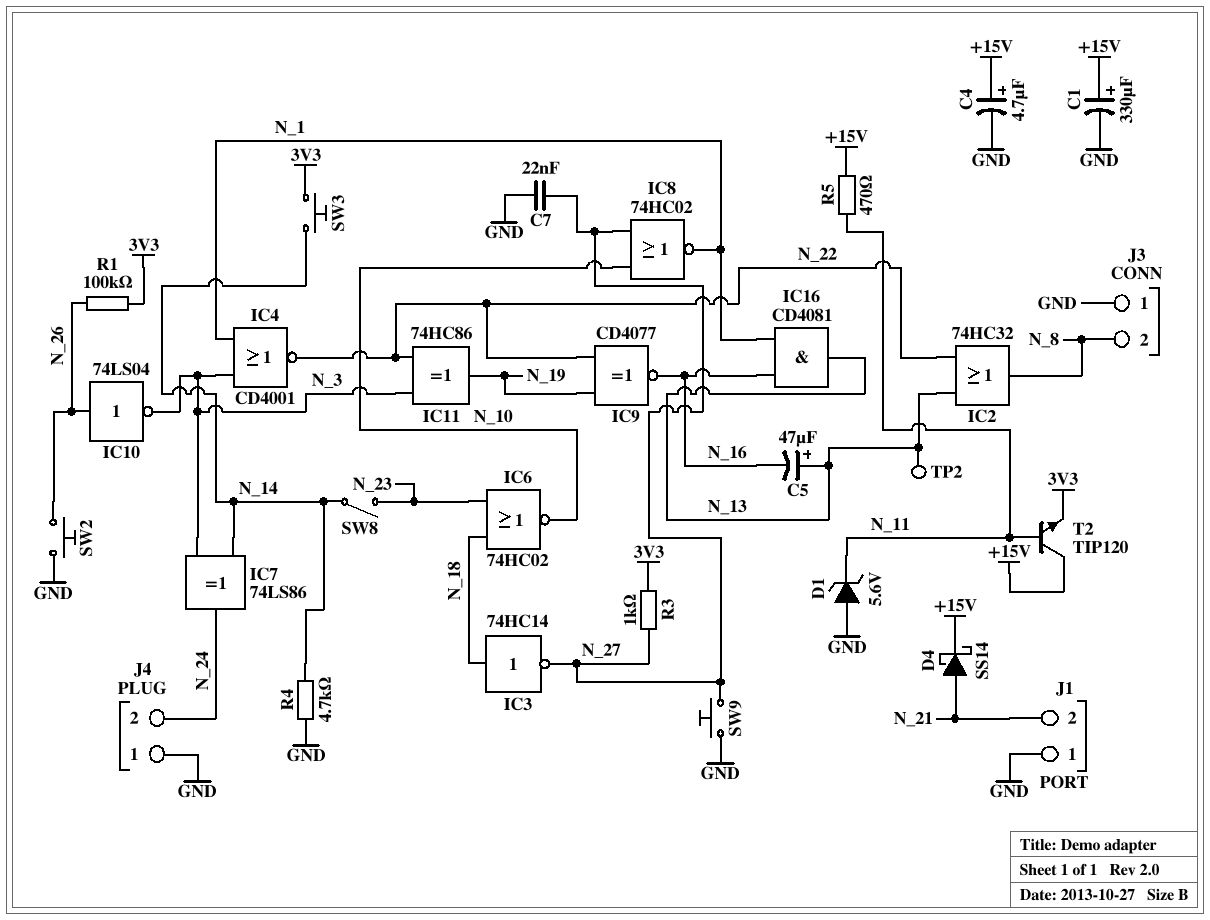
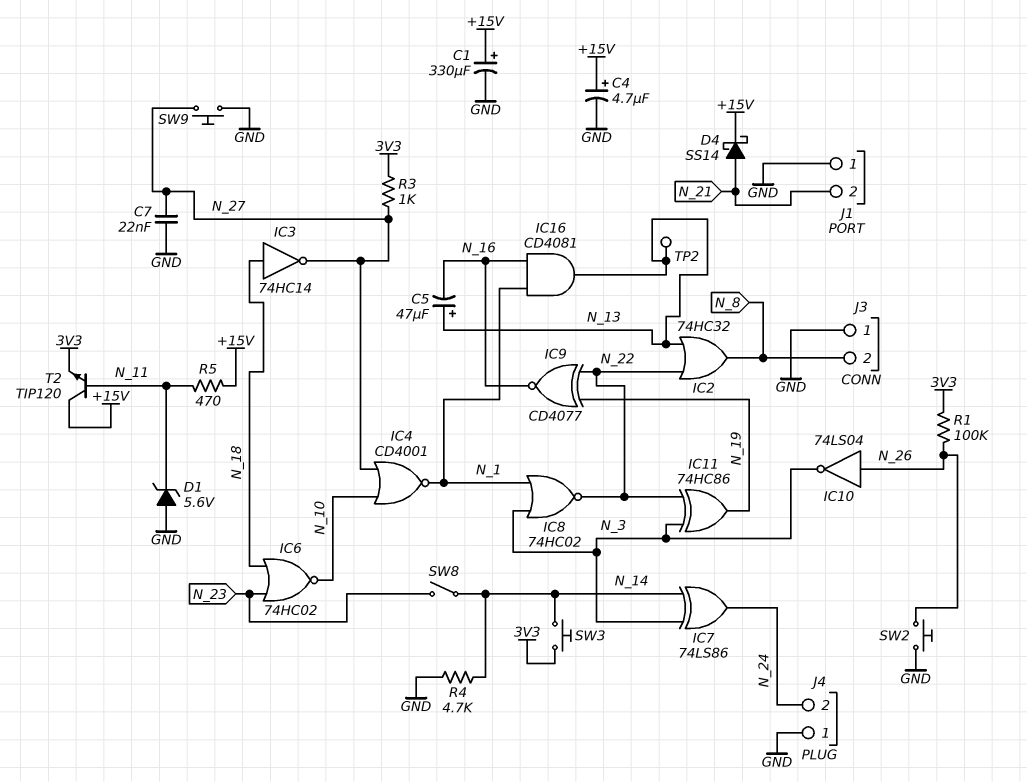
IC4: NOR CD4001 (in N_1, in N_3, out N_22) -> NOR CD4001 (in N_10, in N_27, out N_1)
IC8: NOR 74HC02 (in N_10, in N_27, out N_1) -> NOR 74HC02 (in N_1, in N_3, out N_22)

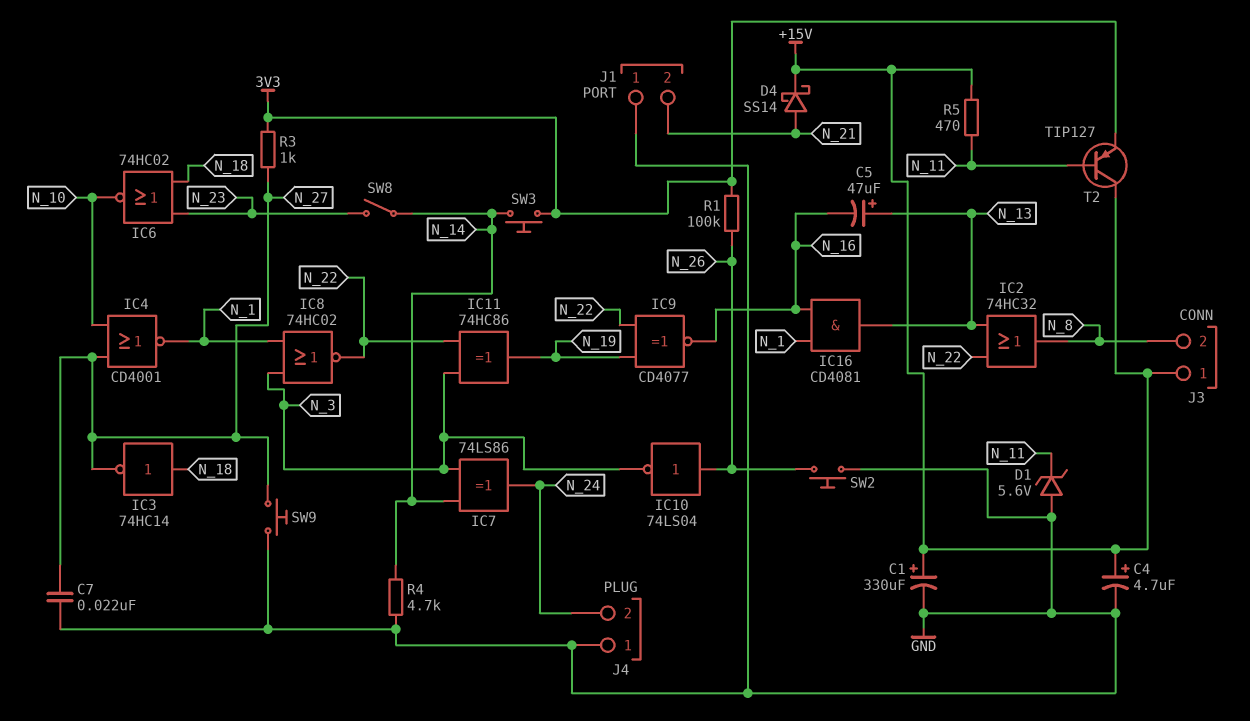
J3 pin 1: GND -> +15V
T2: NPN TIP120 (B N_11, C +15V, E 3V3) -> PNP TIP127 (B N_11, C +15V, E 3V3)
TP2: test point (N_13) -> none

